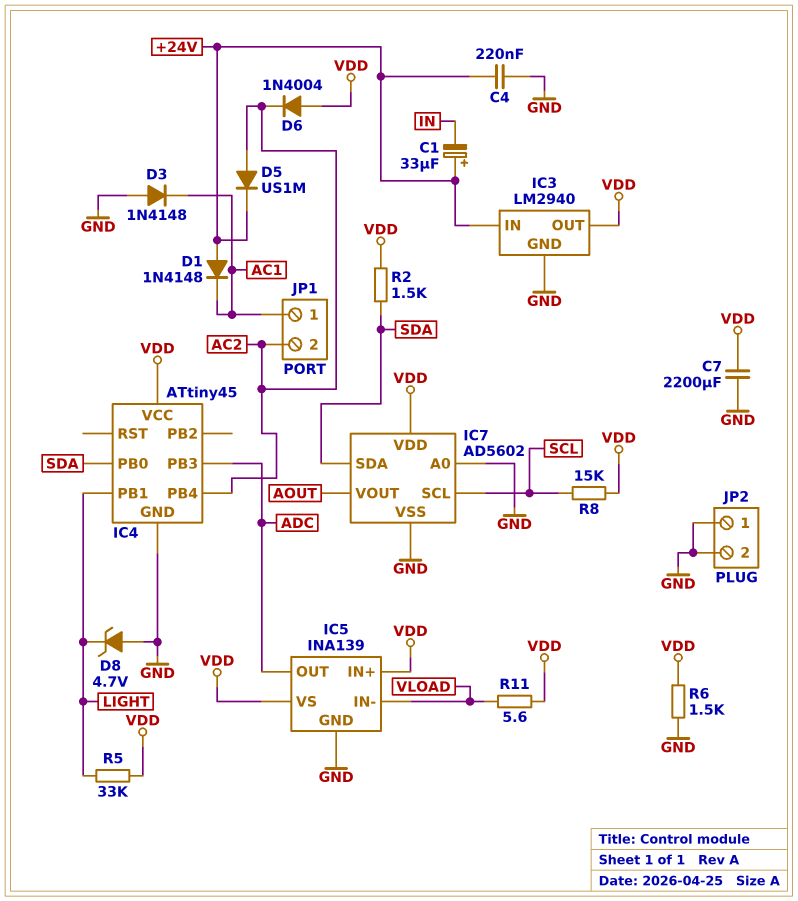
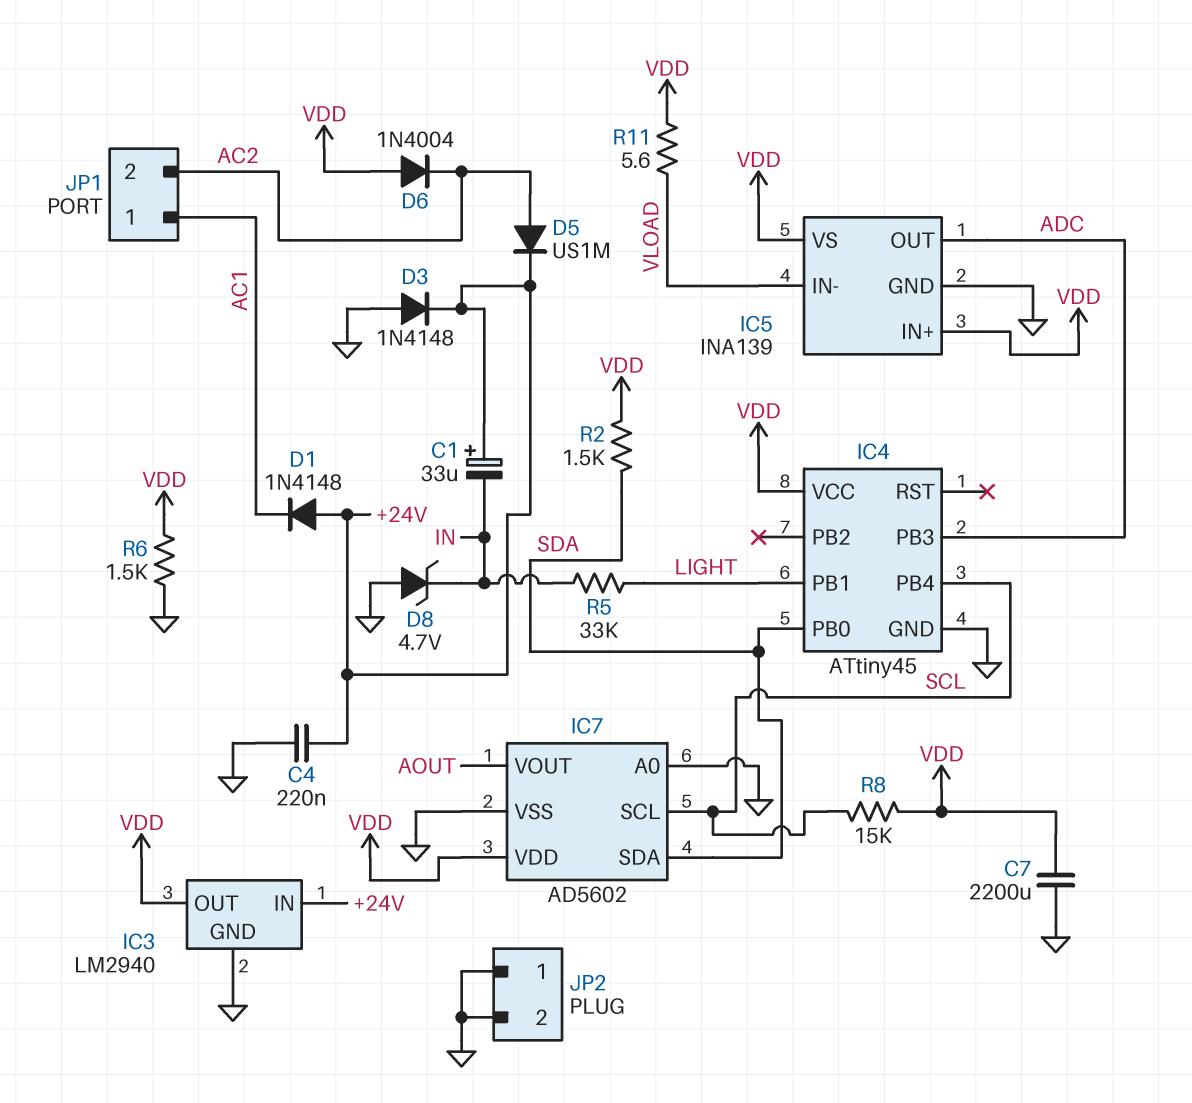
D3: diode 1N4148 (A GND, K AC1) -> diode 1N4148 (A GND, K +24V)
D8: zener 4.7V (A GND, K LIGHT) -> zener 4.7V (A GND, K IN)
IC4 pin PB4: AC2 -> SCL
R5: 33k (LIGHT, VDD) -> 33k (IN, LIGHT)

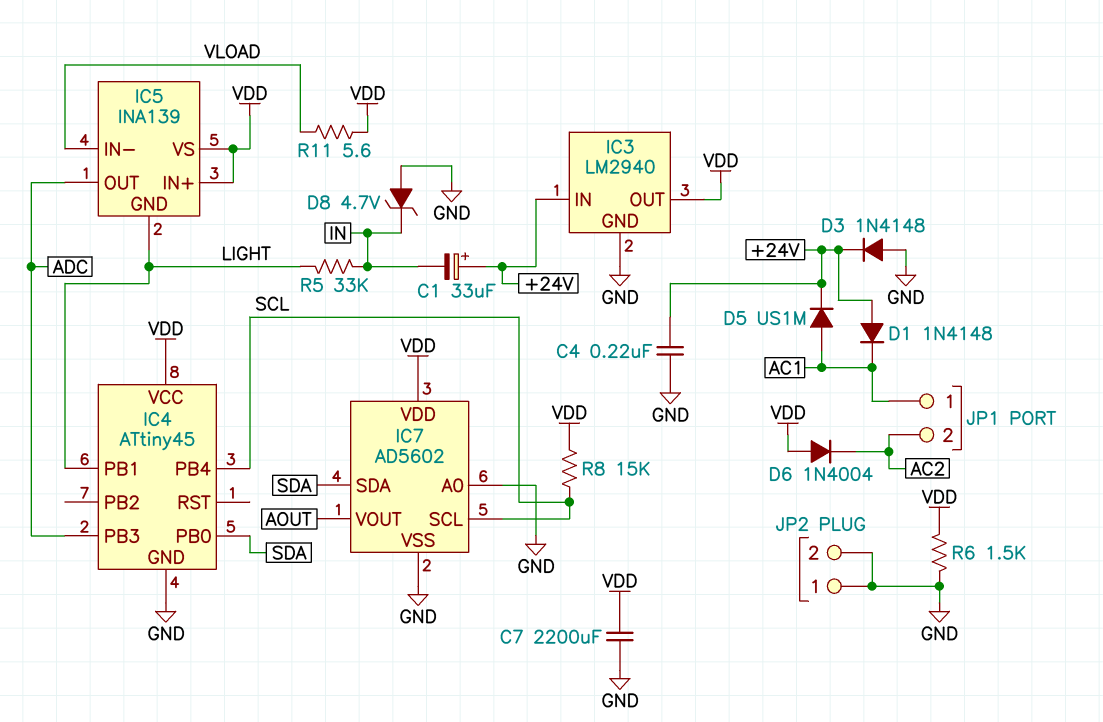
D5: diode US1M (A AC2, K +24V) -> diode US1M (A AC1, K +24V)
IC5 pin GND: GND -> LIGHT
R2: 1.5k (SDA, VDD) -> none

